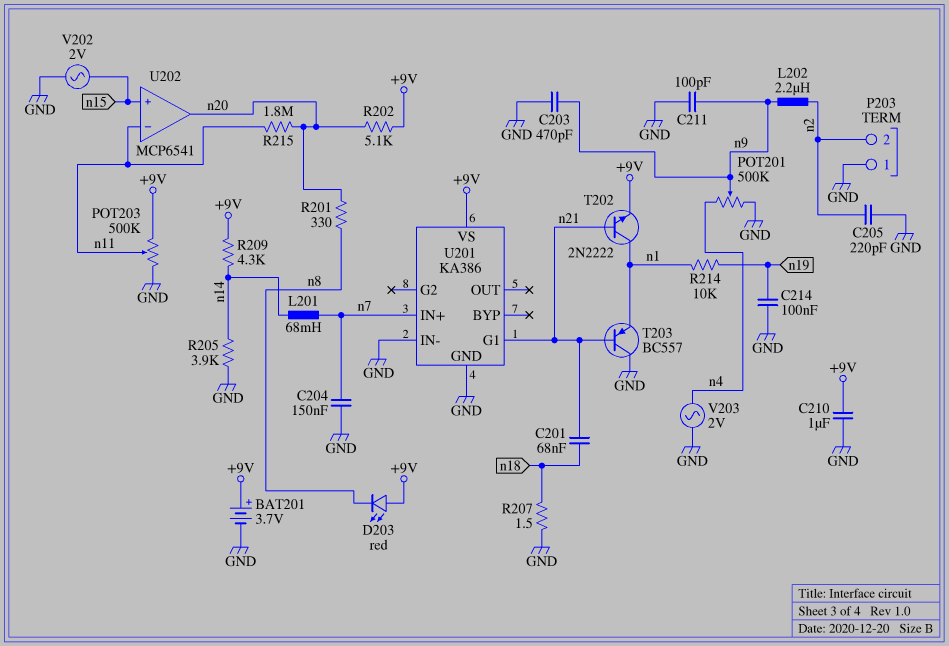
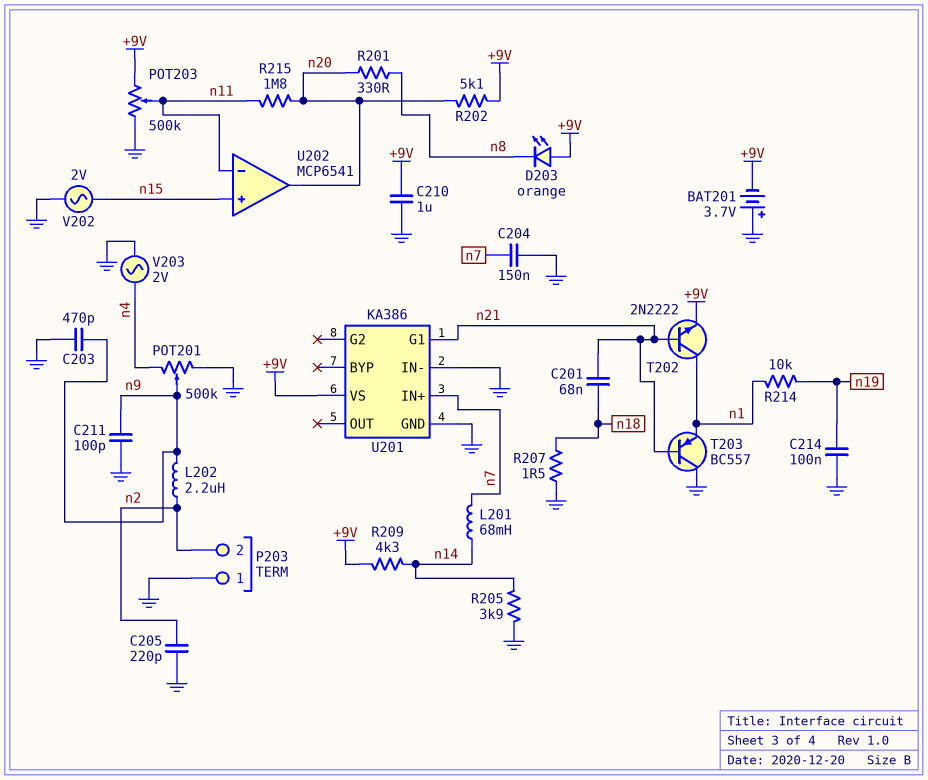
BAT201: 3.7V (plus +9V, minus GND) -> 3.7V (plus GND, minus +9V)
D203: LED red (A +9V, K n8) -> LED orange (A +9V, K n8)

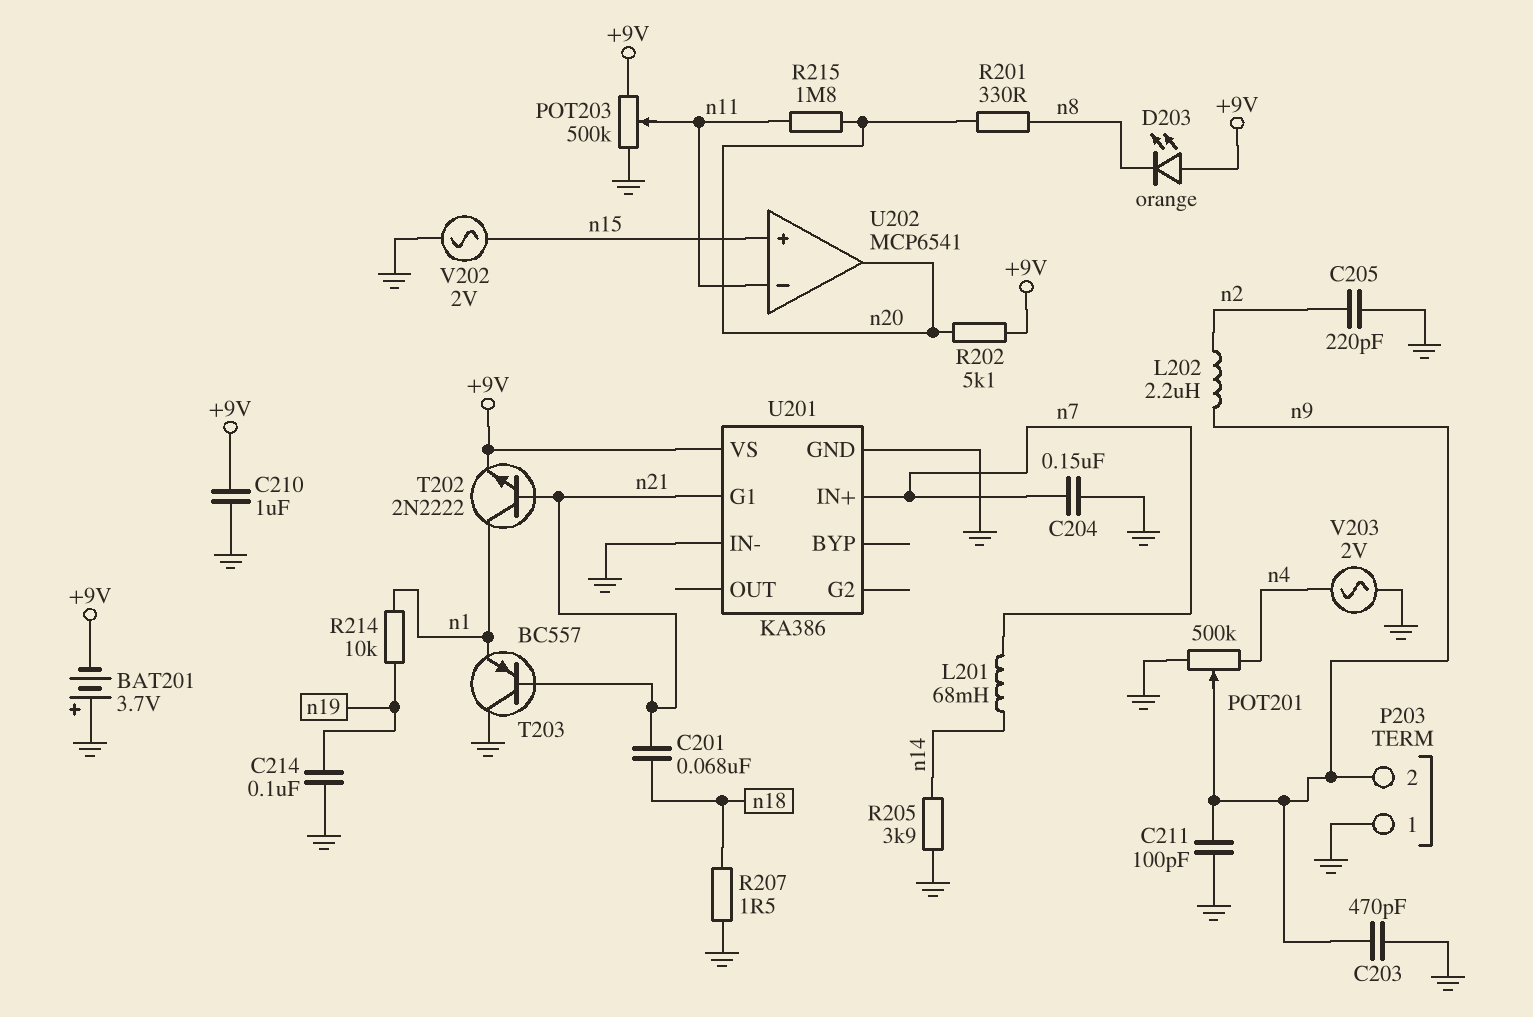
P203 pin 2: n2 -> n9
R209: 4.3k (+9V, n14) -> none

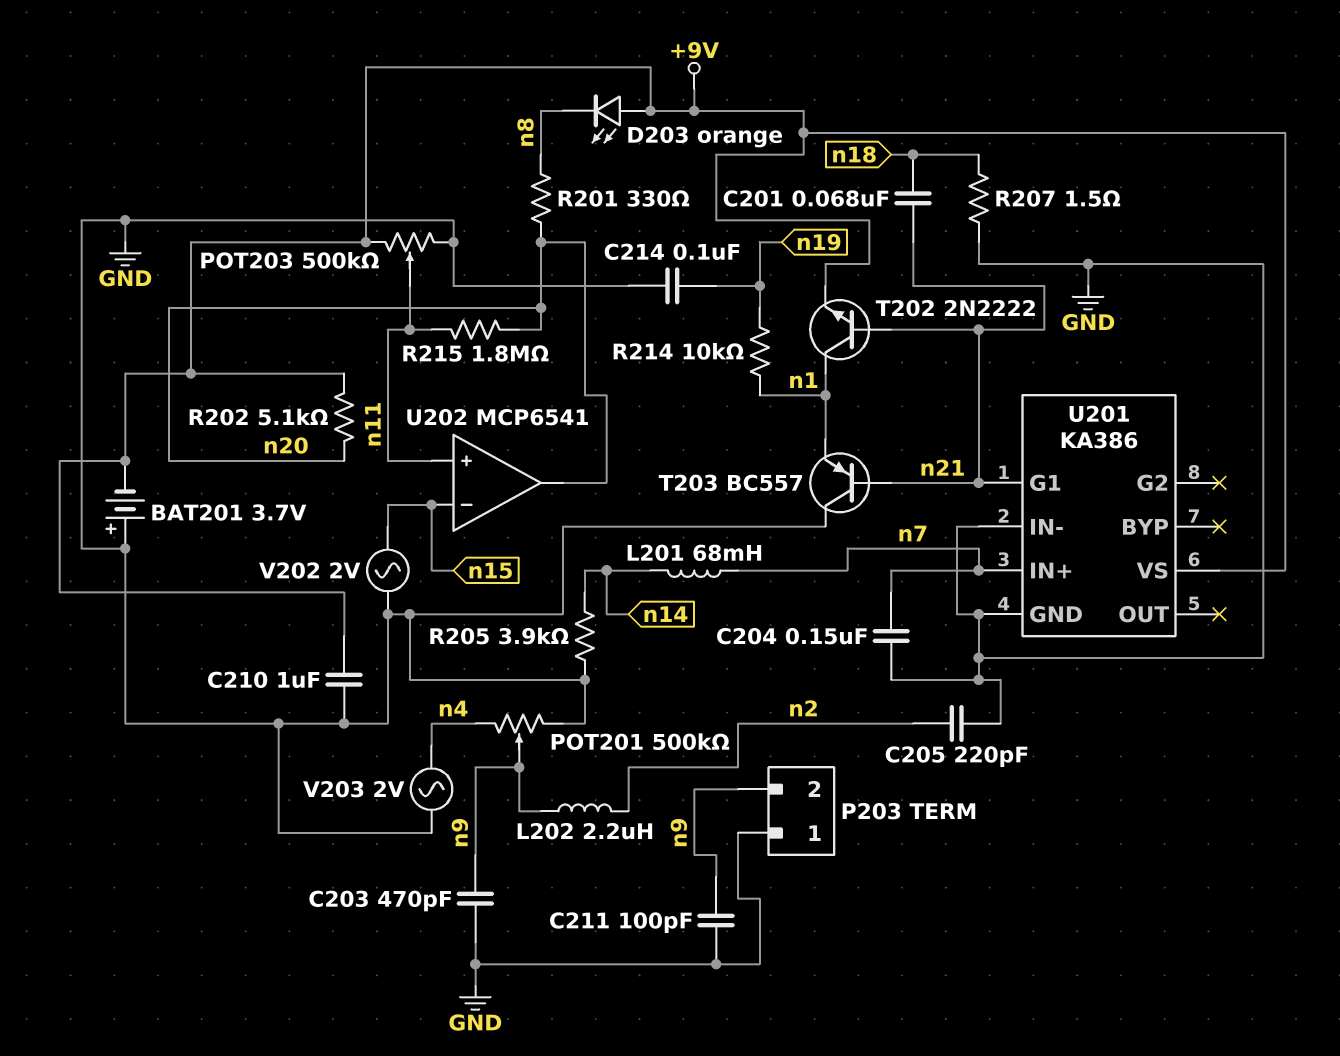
U202 pin in+: n15 -> n11
U202 pin in-: n11 -> n15

